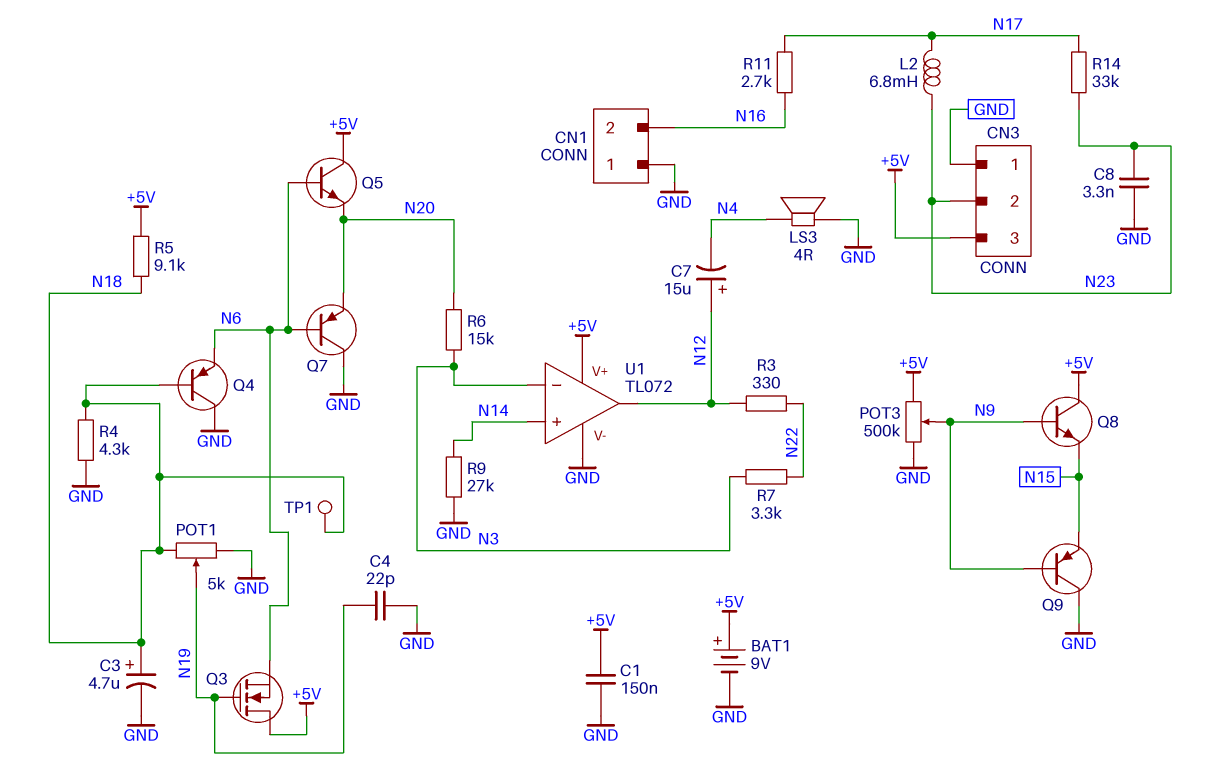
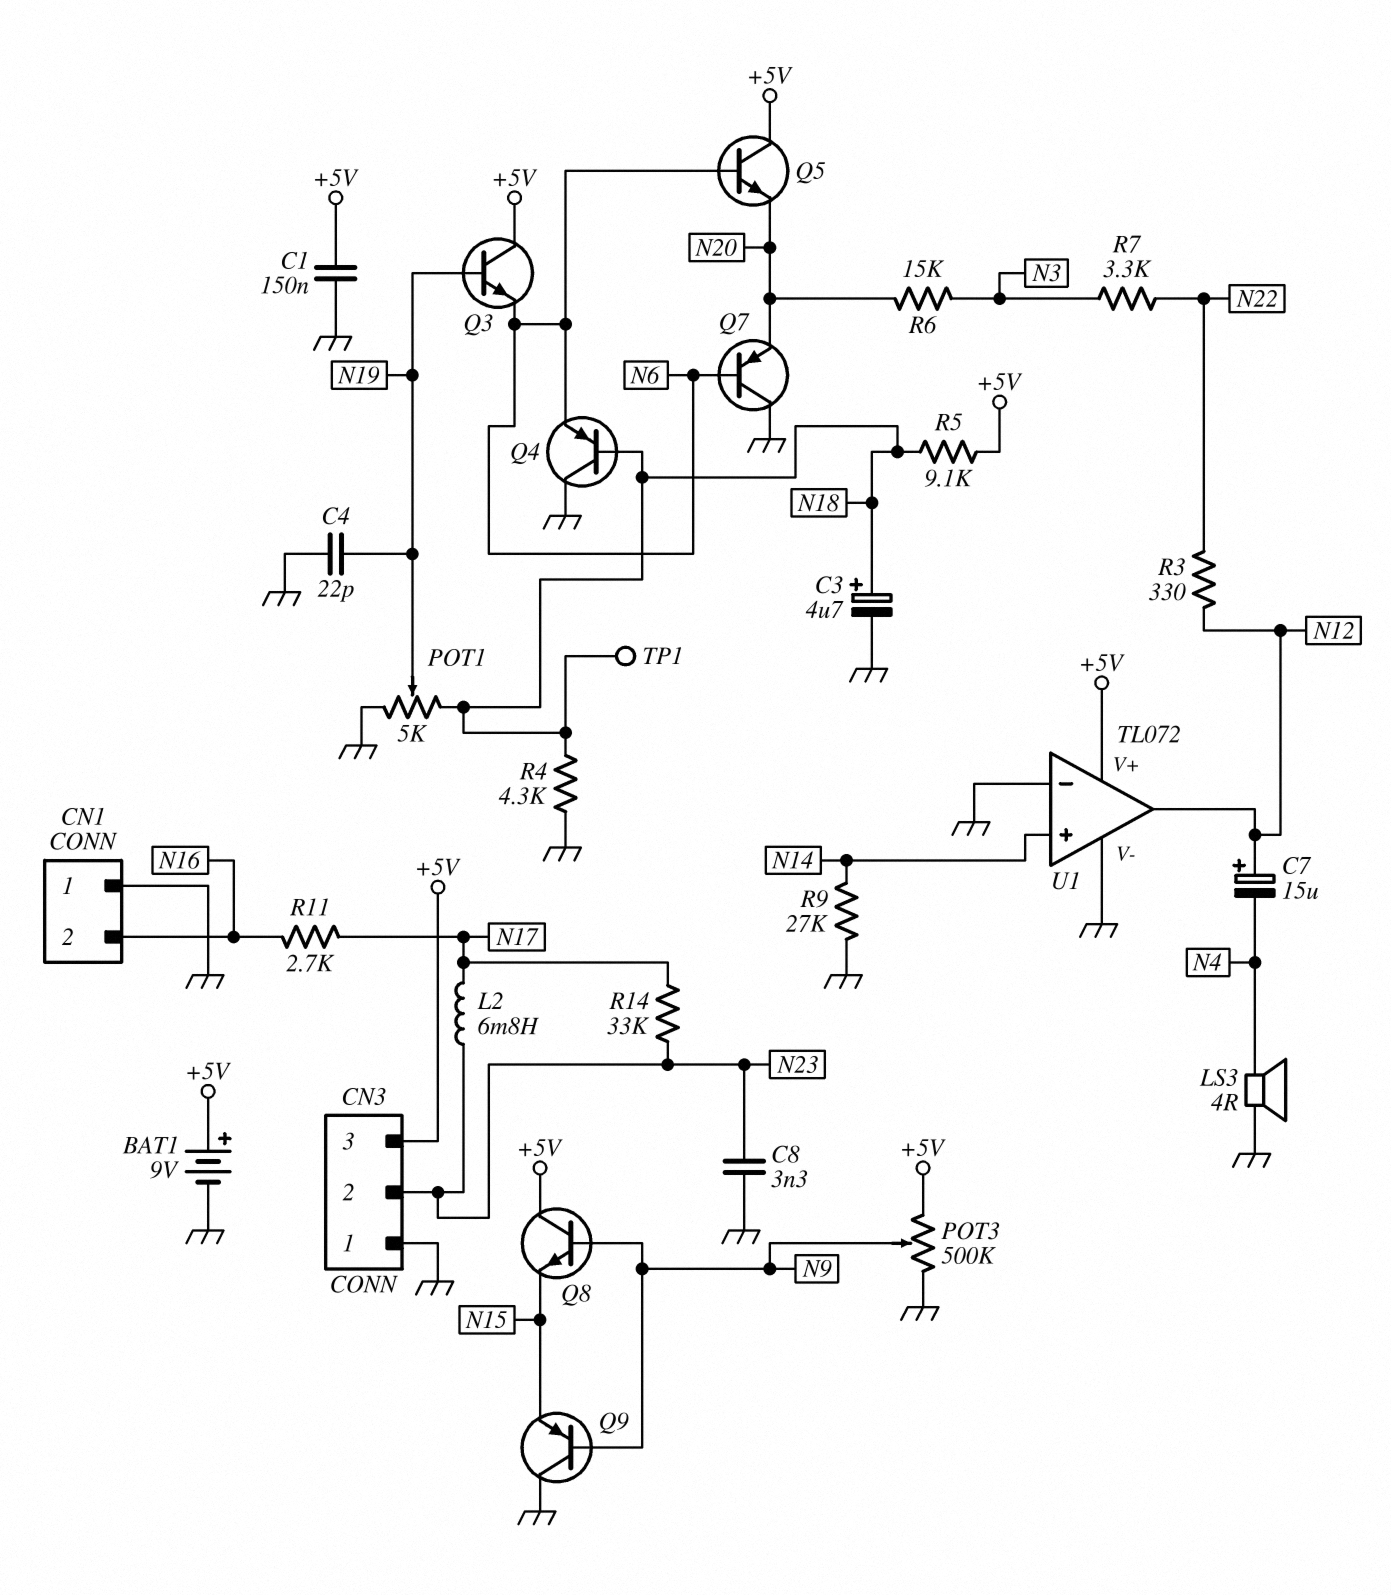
Q3: NMOS (G N19, D +5V, S N6) -> NPN (B N19, C +5V, E N6)
U1 pin in-: N3 -> GND

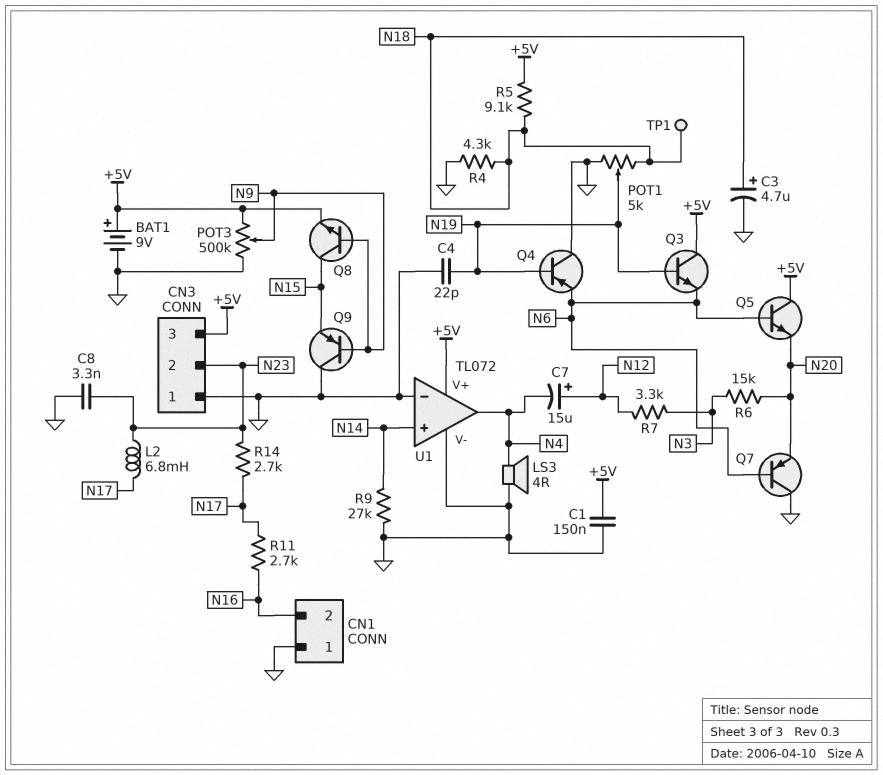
Q4: PNP (B N18, C GND, E N6) -> PNP (B N19, C GND, E N6)
Q8: NPN (B N9, C +5V, E N15) -> NPN (B N9, C N15, E +5V)
R3: 330 (N12, N22) -> none
R7: 3.3k (N3, N22) -> 3.3k (N3, N12)
R14: 33k (N17, N23) -> 2.7k (N17, N23)
U1 pin out: N12 -> N4

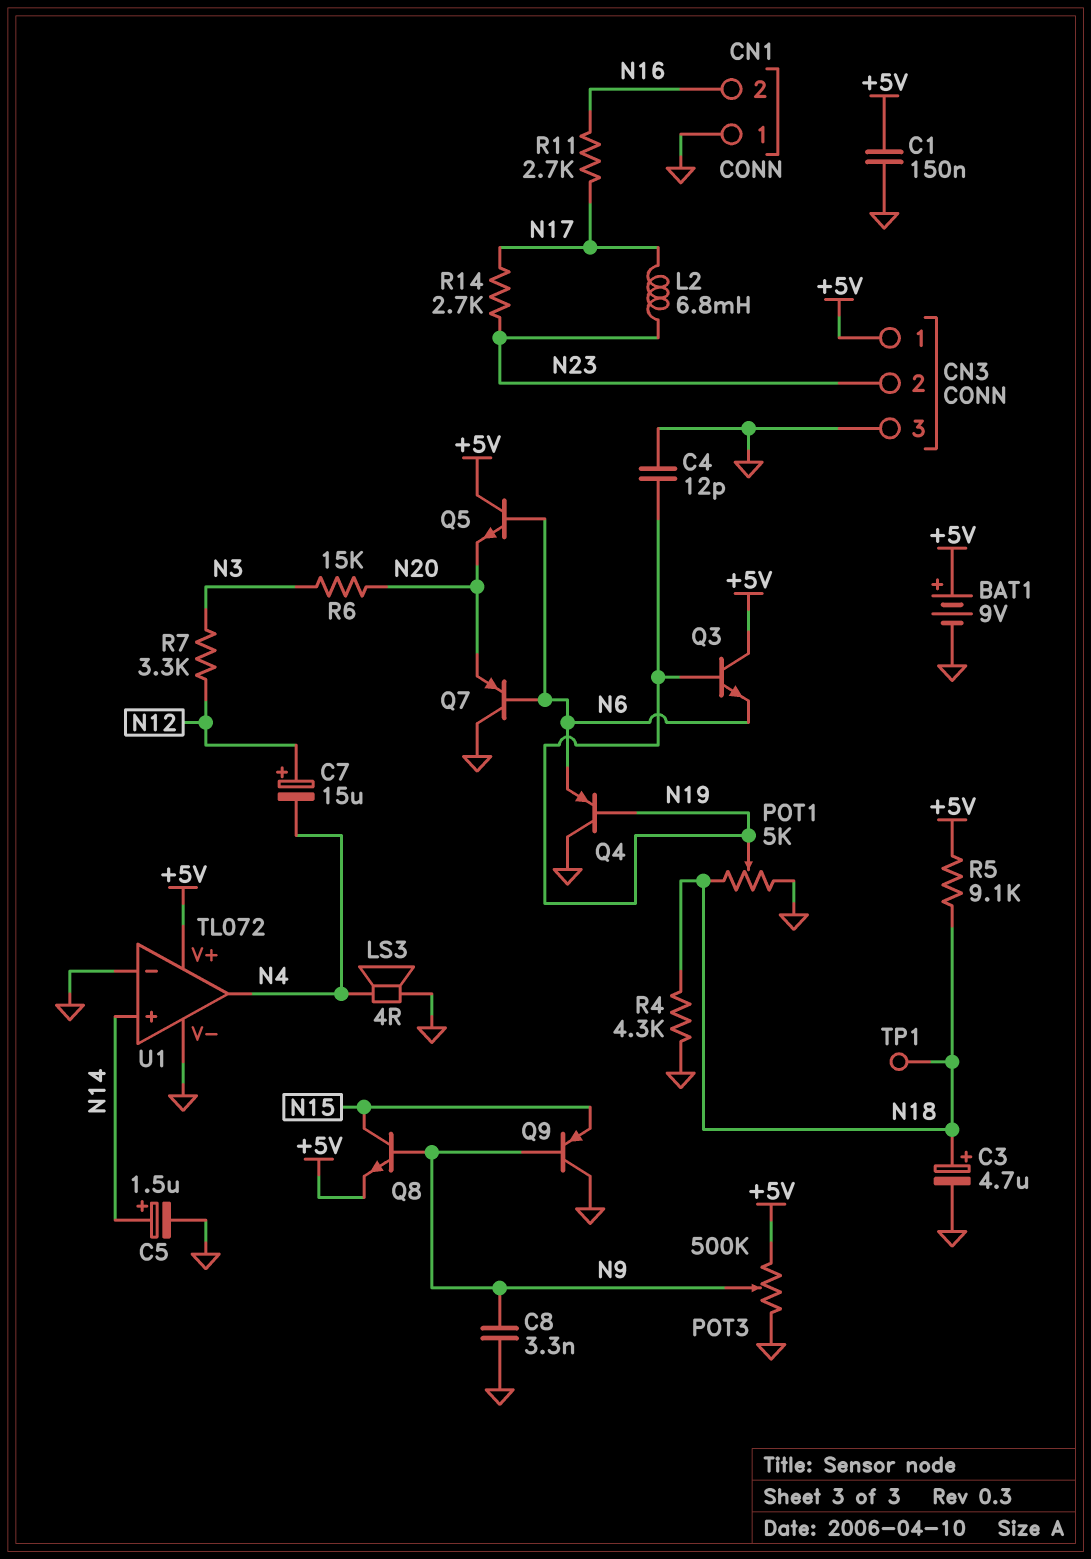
C4: 22pF (GND, N19) -> 12pF (GND, N19)
C5: none -> 1.5uF (plus N14, minus GND)
C8: 3.3nF (GND, N23) -> 3.3nF (GND, N9)
CN3 pin 1: GND -> +5V
CN3 pin 3: +5V -> GND
R9: 27k (GND, N14) -> none

